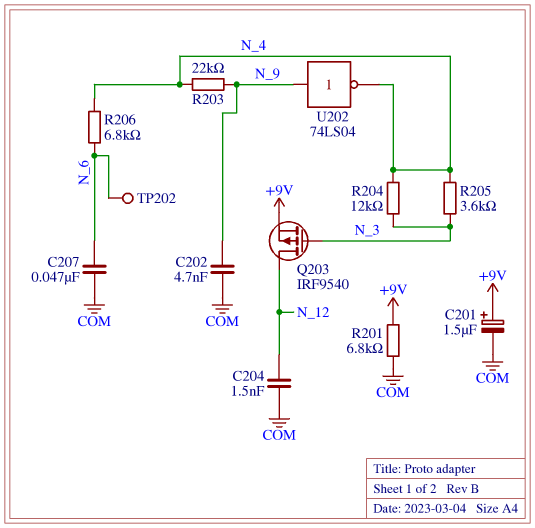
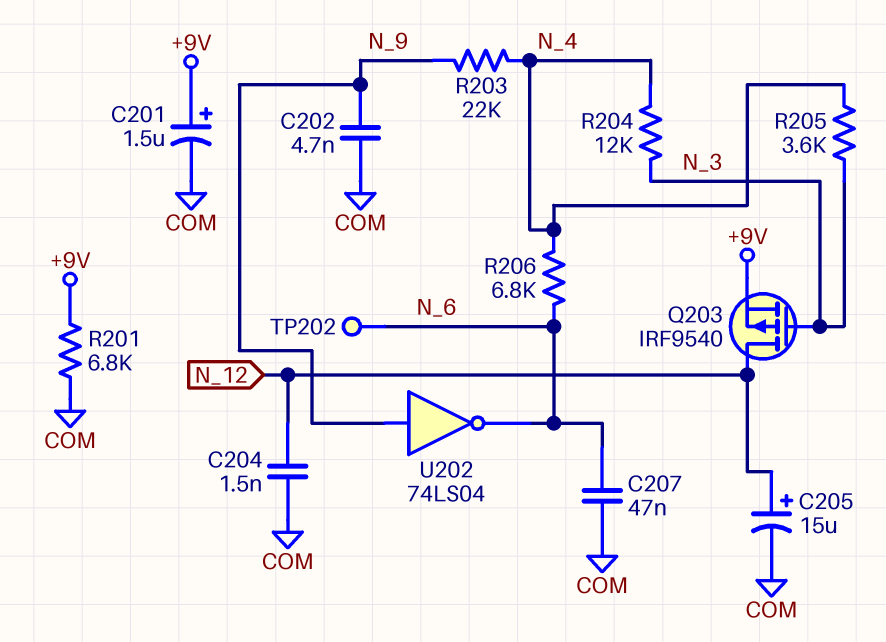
C205: none -> 15uF (plus N_12, minus COM)
U202: NOT 74LS04 (in N_9, out N_4) -> NOT 74LS04 (in N_9, out N_6)

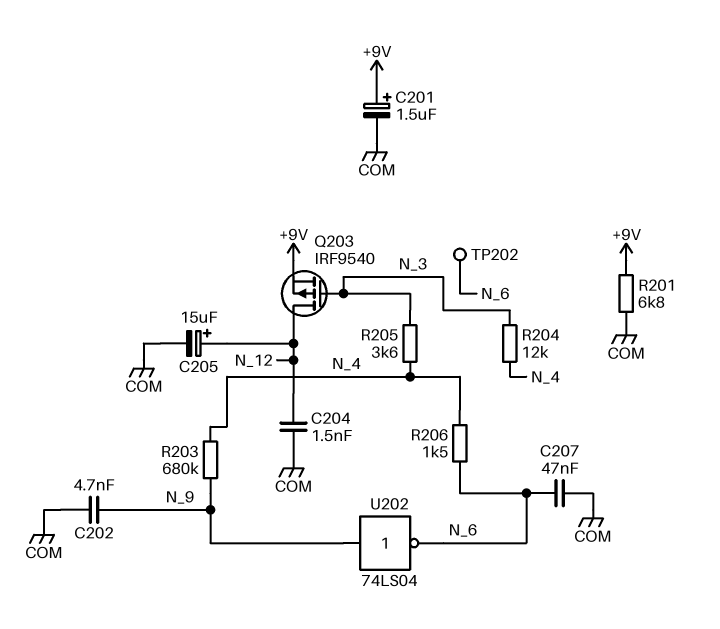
R203: 22k (N_4, N_9) -> 680k (N_4, N_9)
R206: 6.8k (N_4, N_6) -> 1.5k (N_4, N_6)

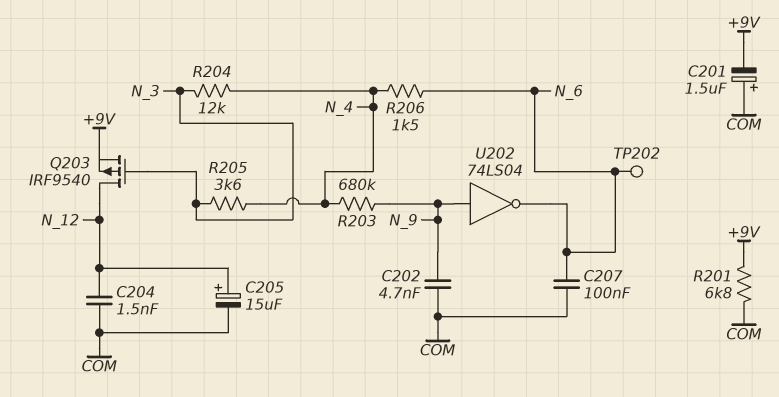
C201: 1.5uF (plus +9V, minus COM) -> 1.5uF (plus COM, minus +9V)
C207: 47nF (COM, N_6) -> 100nF (COM, N_6)

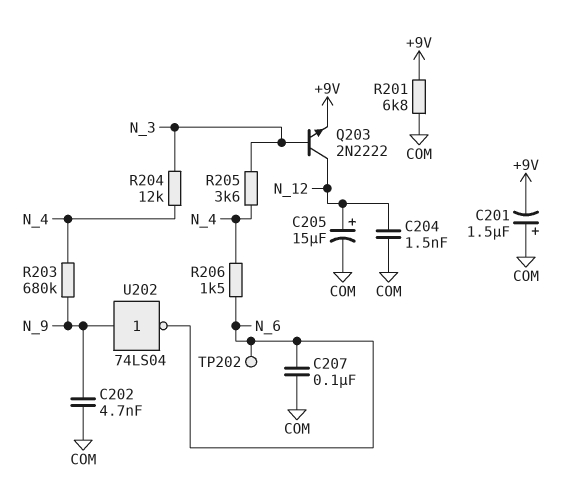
Q203: PMOS IRF9540 (G N_3, D N_12, S +9V) -> NPN 2N2222 (B N_3, C N_12, E +9V)

